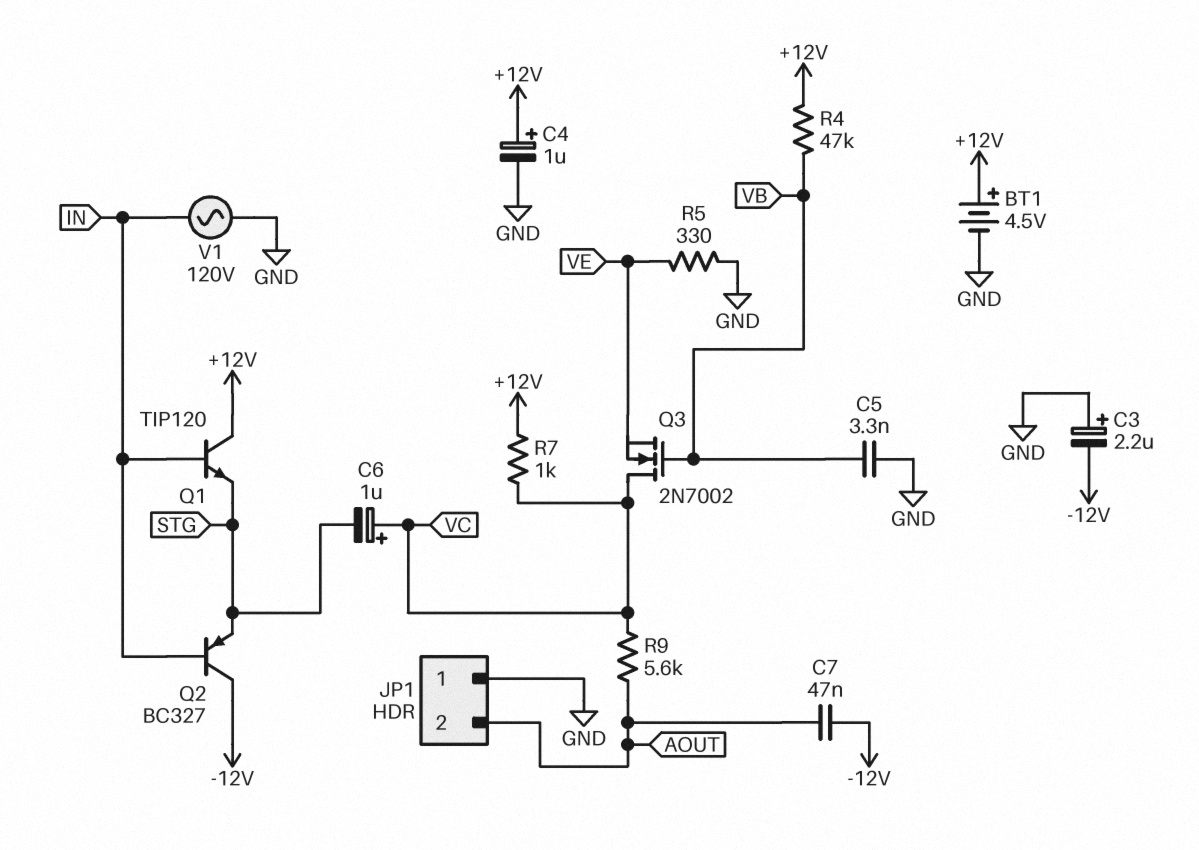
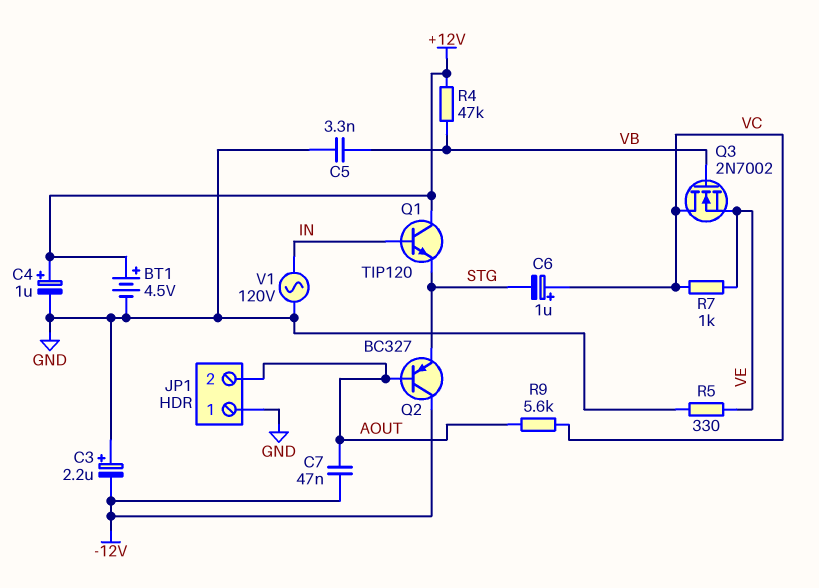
Q2: PNP BC327 (B IN, C -12V, E STG) -> PNP BC327 (B AOUT, C -12V, E STG)
R7: 1k (+12V, VC) -> 1k (VC, VE)

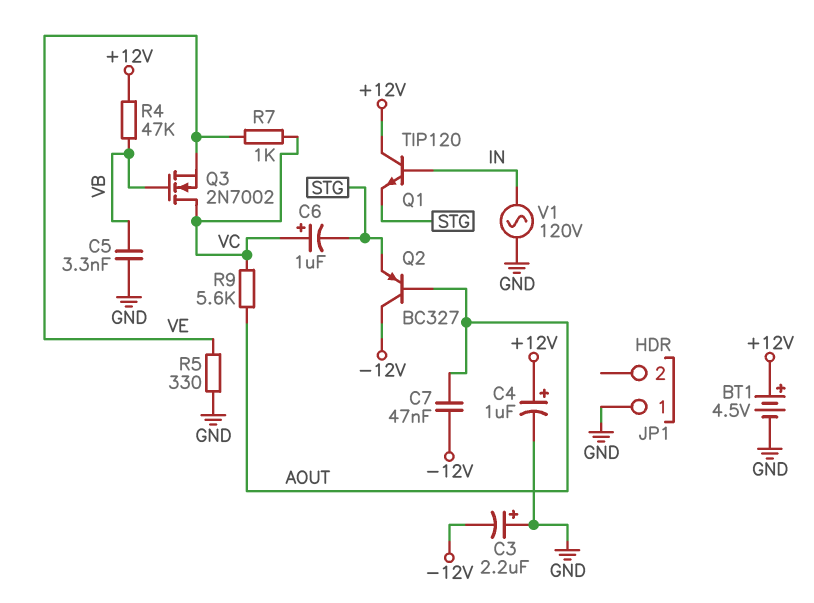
JP1 pin 2: AOUT -> none

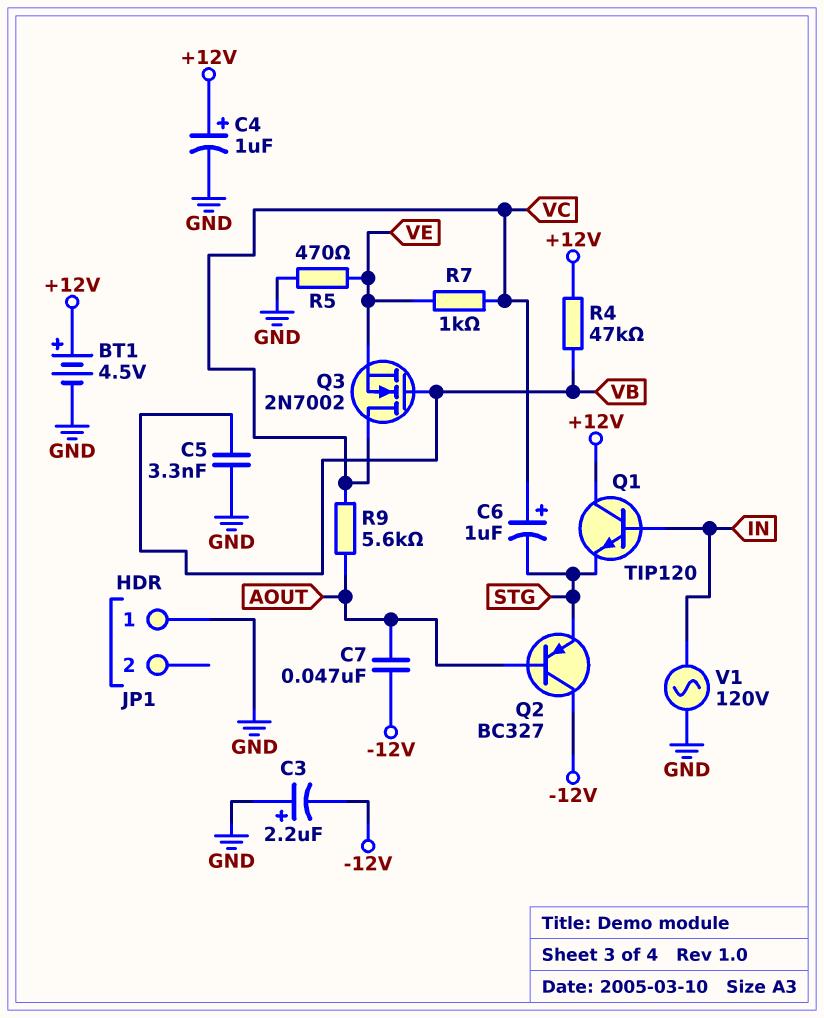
R5: 330 (GND, VE) -> 470 (GND, VE)

